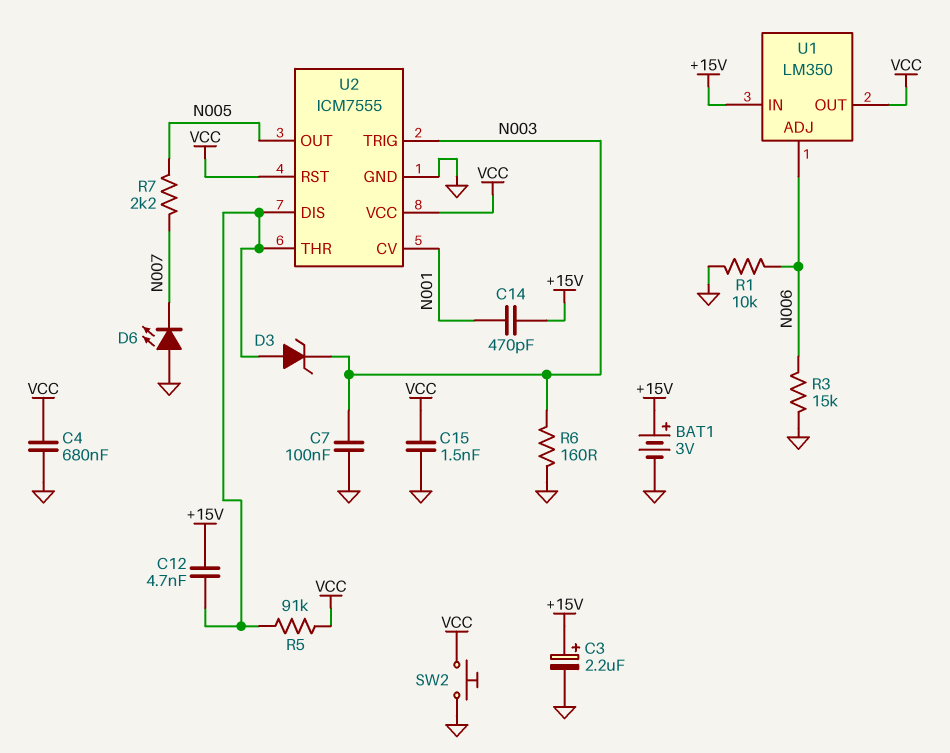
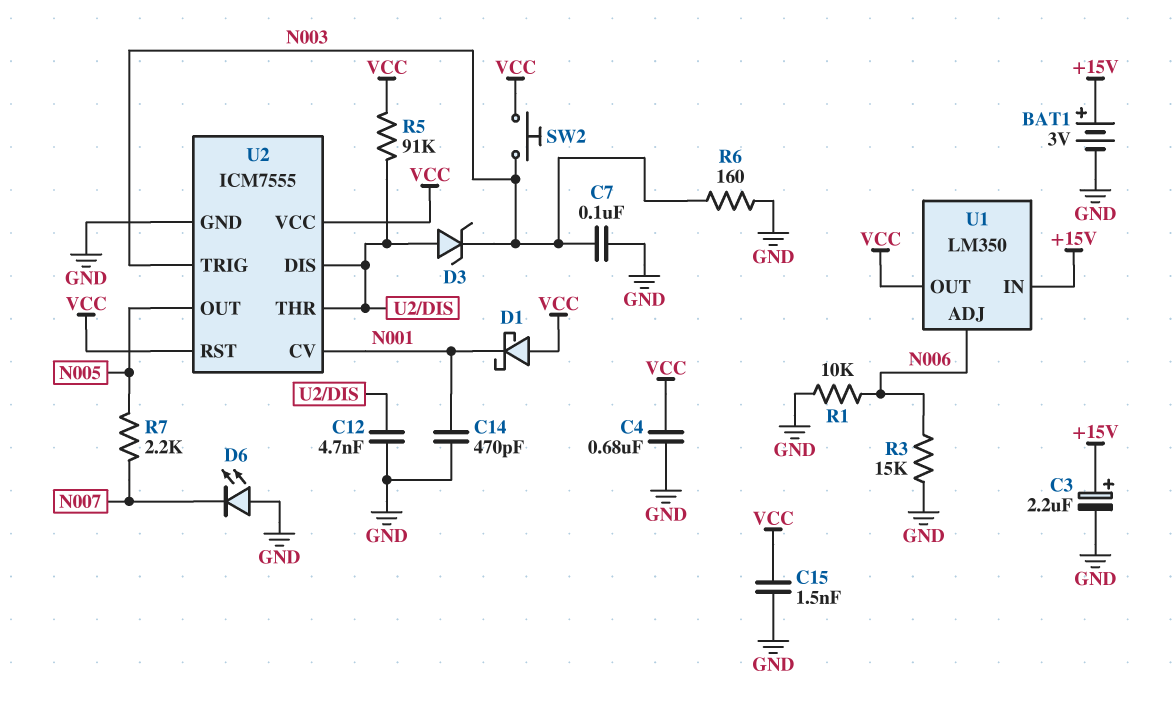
C12: 4.7nF (+15V, U2/DIS) -> 4.7nF (GND, U2/DIS)
C14: 470pF (+15V, N001) -> 470pF (GND, N001)
D1: none -> schottky (A VCC, K N001)
SW2: button (GND, VCC) -> button (N003, VCC)

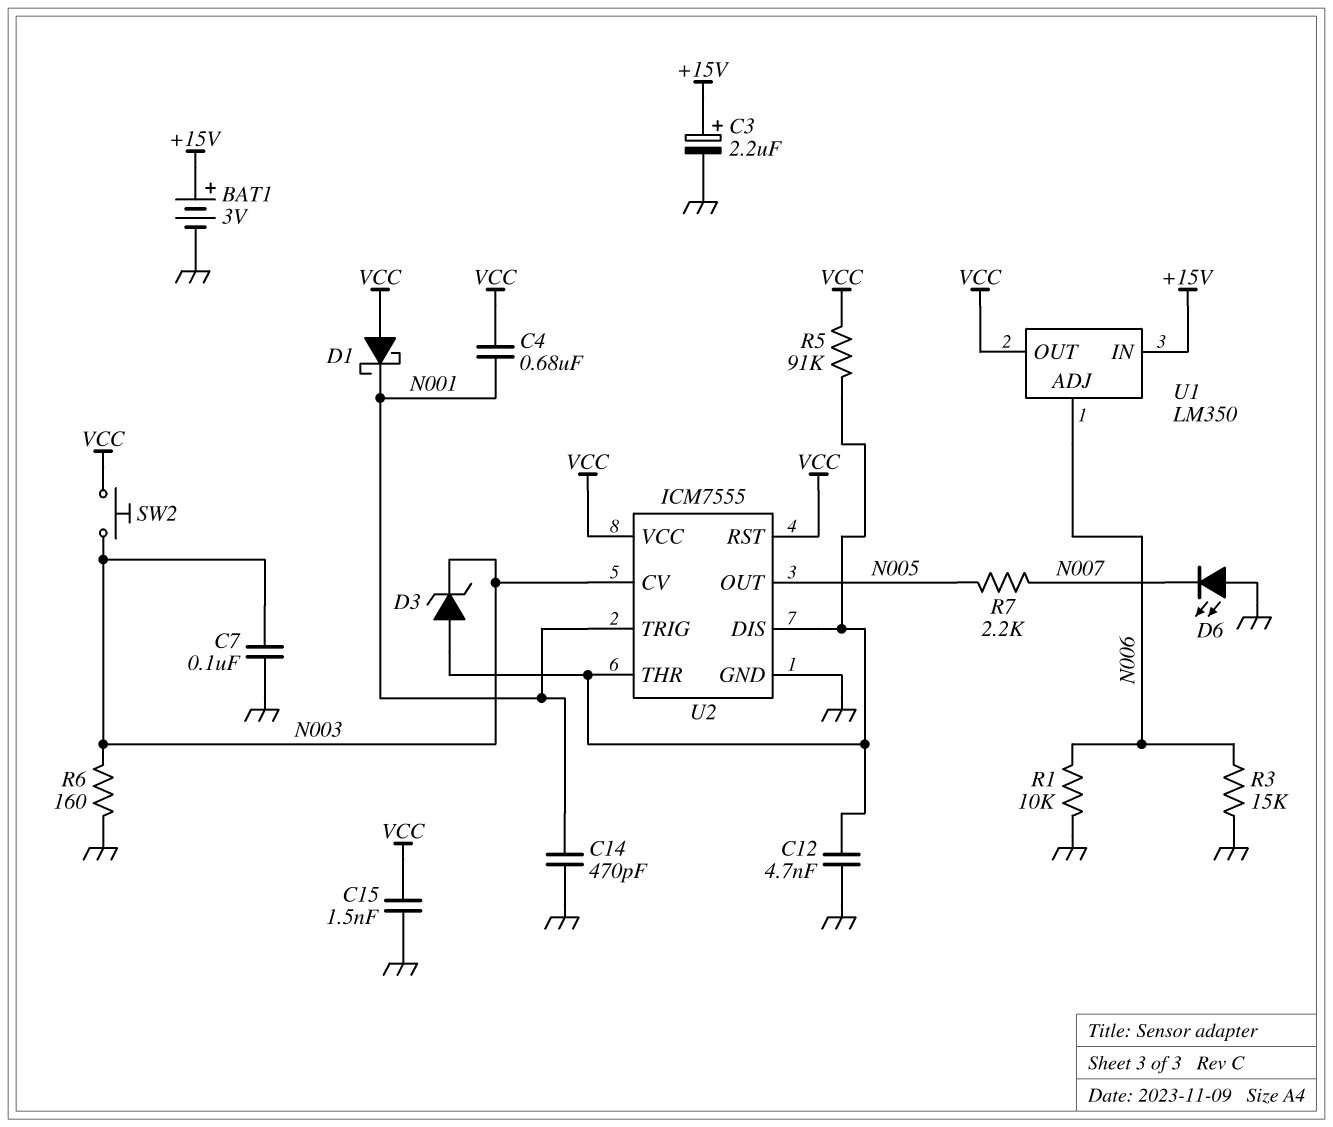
C4: 680nF (GND, VCC) -> 680nF (N001, VCC)
U2 pin CV: N001 -> N003
U2 pin TRIG: N003 -> N001

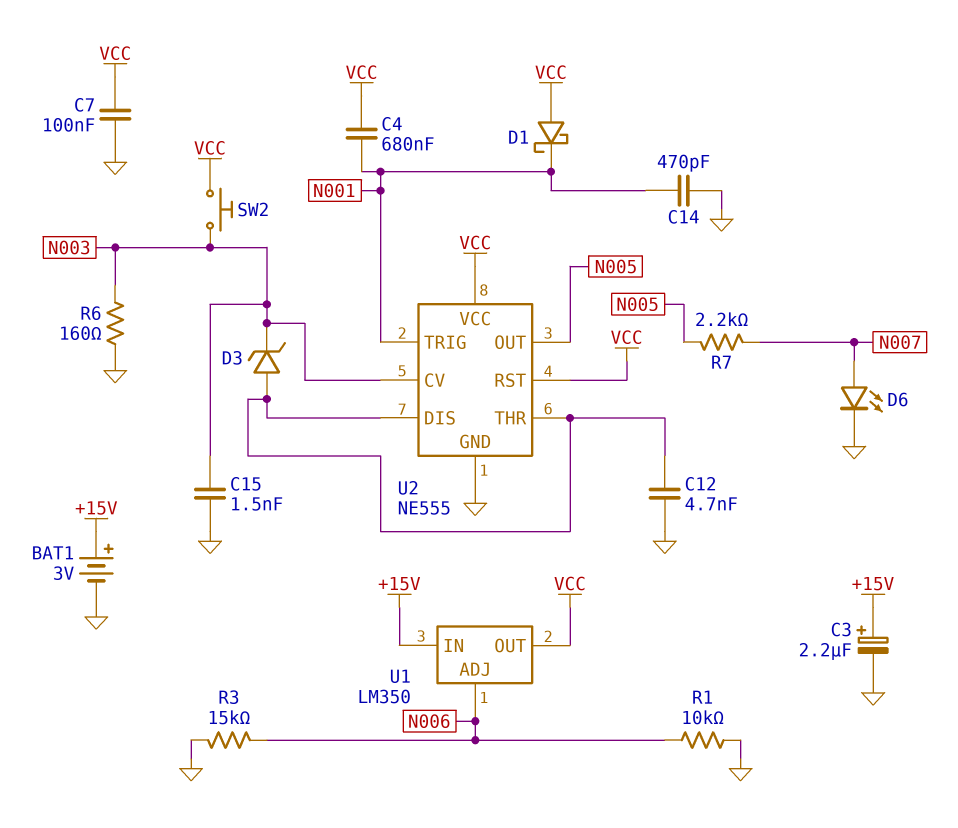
C7: 100nF (GND, N003) -> 100nF (GND, VCC)
C15: 1.5nF (GND, VCC) -> 1.5nF (GND, N003)
D6: LED (A GND, K N007) -> LED (A N007, K GND)
R5: 91k (U2/DIS, VCC) -> none
U2: ICM7555 -> NE555

